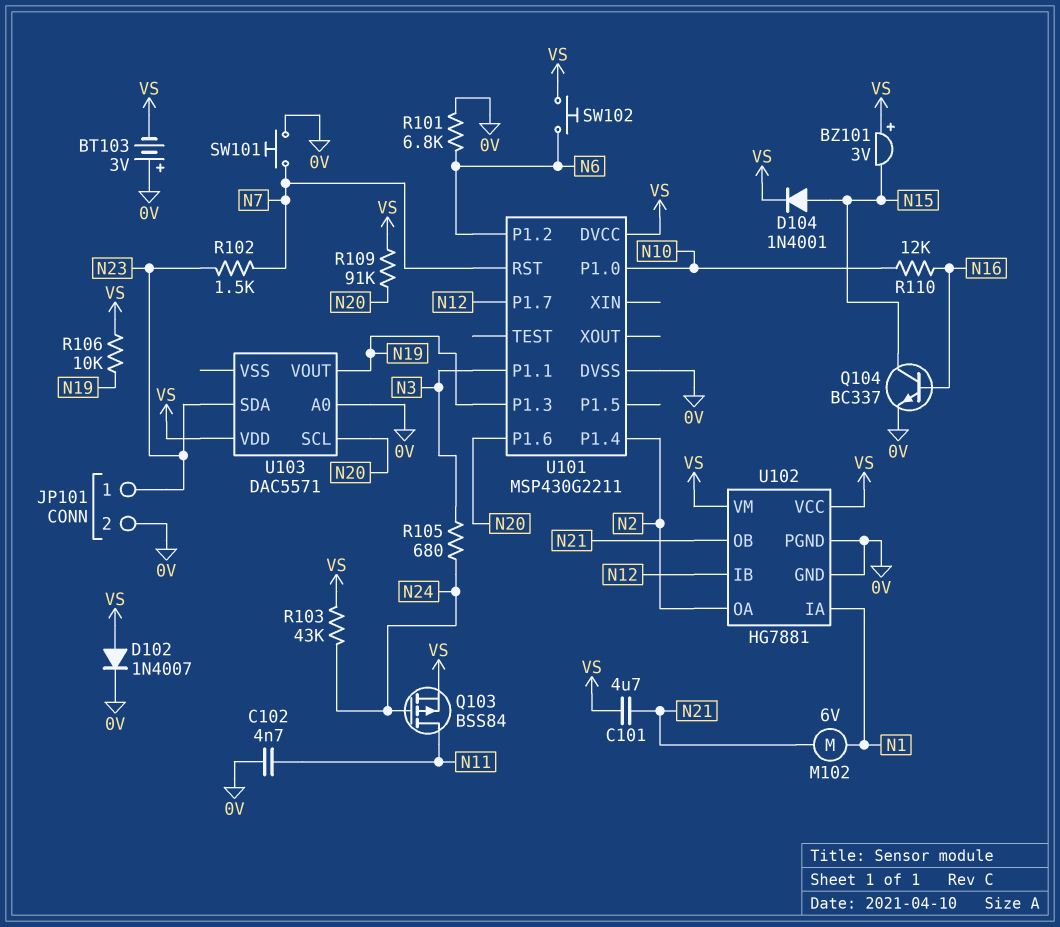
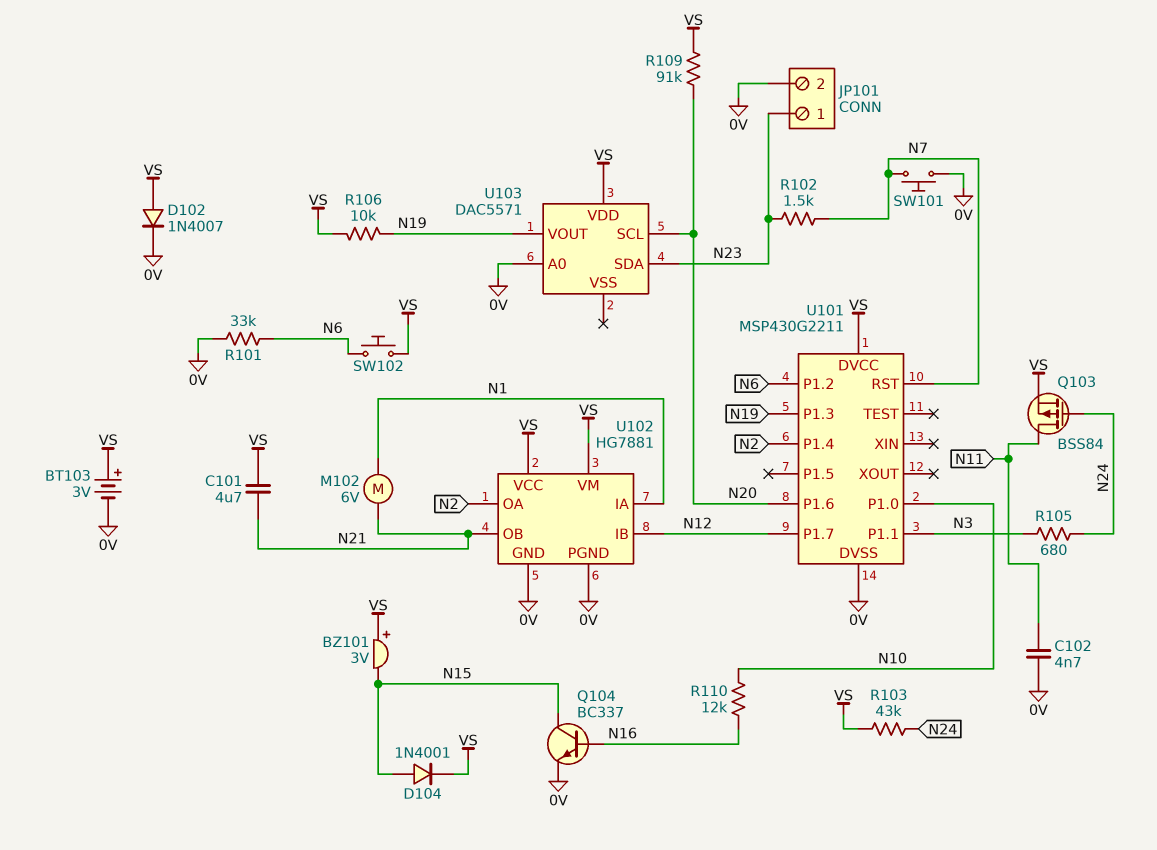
BT103: 3V (plus 0V, minus VS) -> 3V (plus VS, minus 0V)
R101: 6.8k (0V, N6) -> 33k (0V, N6)

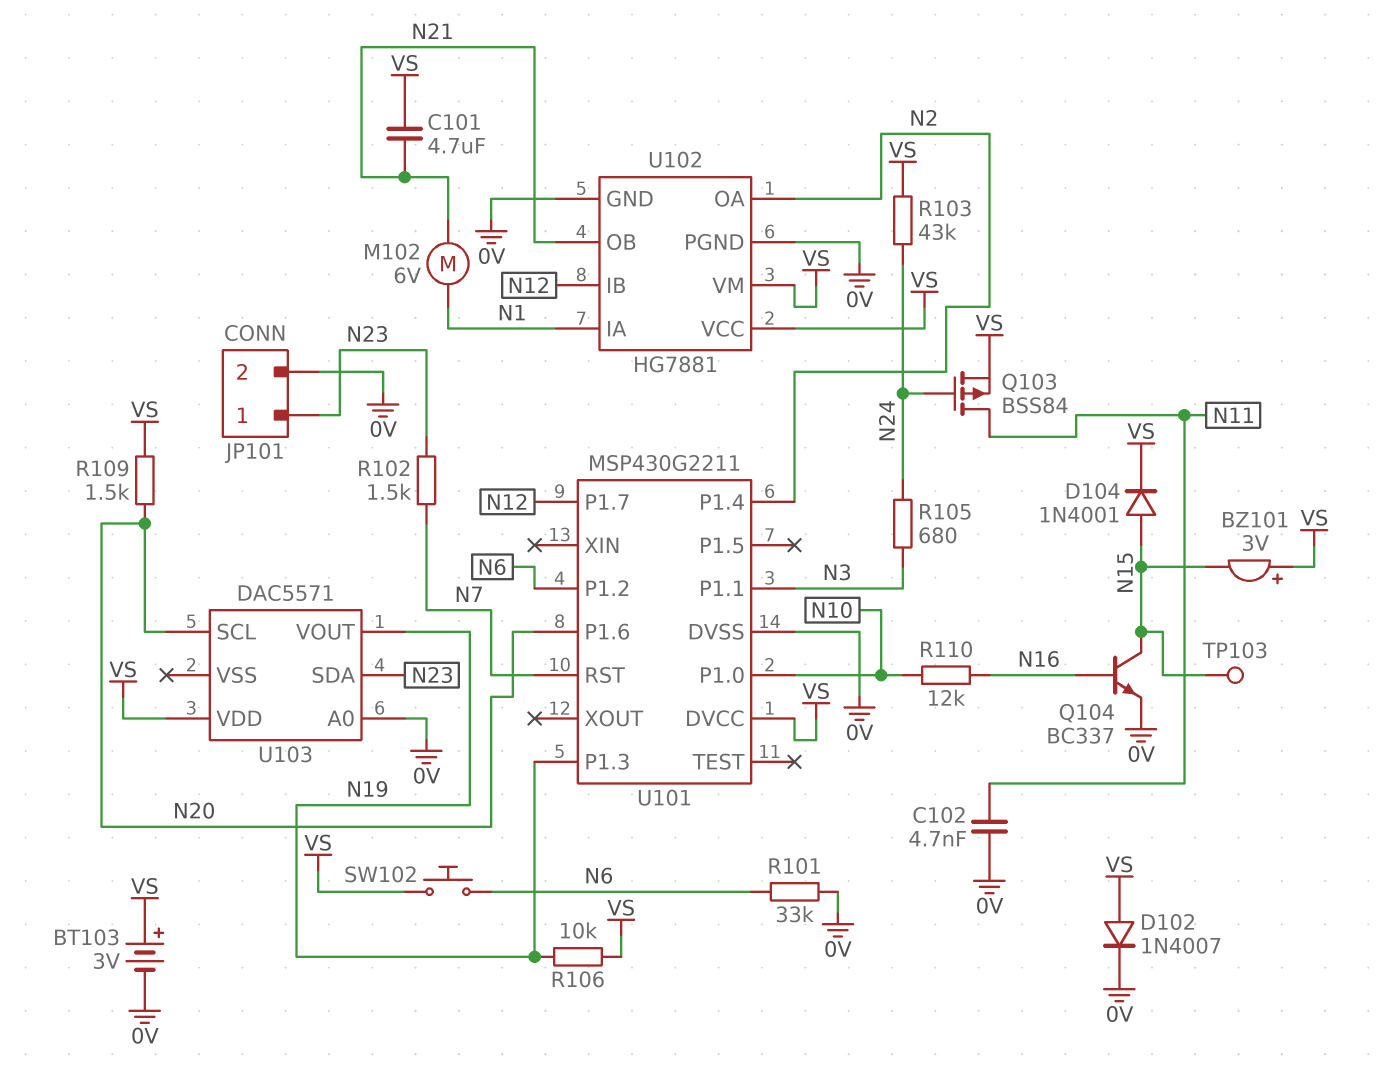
R109: 91k (N20, VS) -> 1.5k (N20, VS)
SW101: button (0V, N7) -> none
TP103: none -> test point (N15)

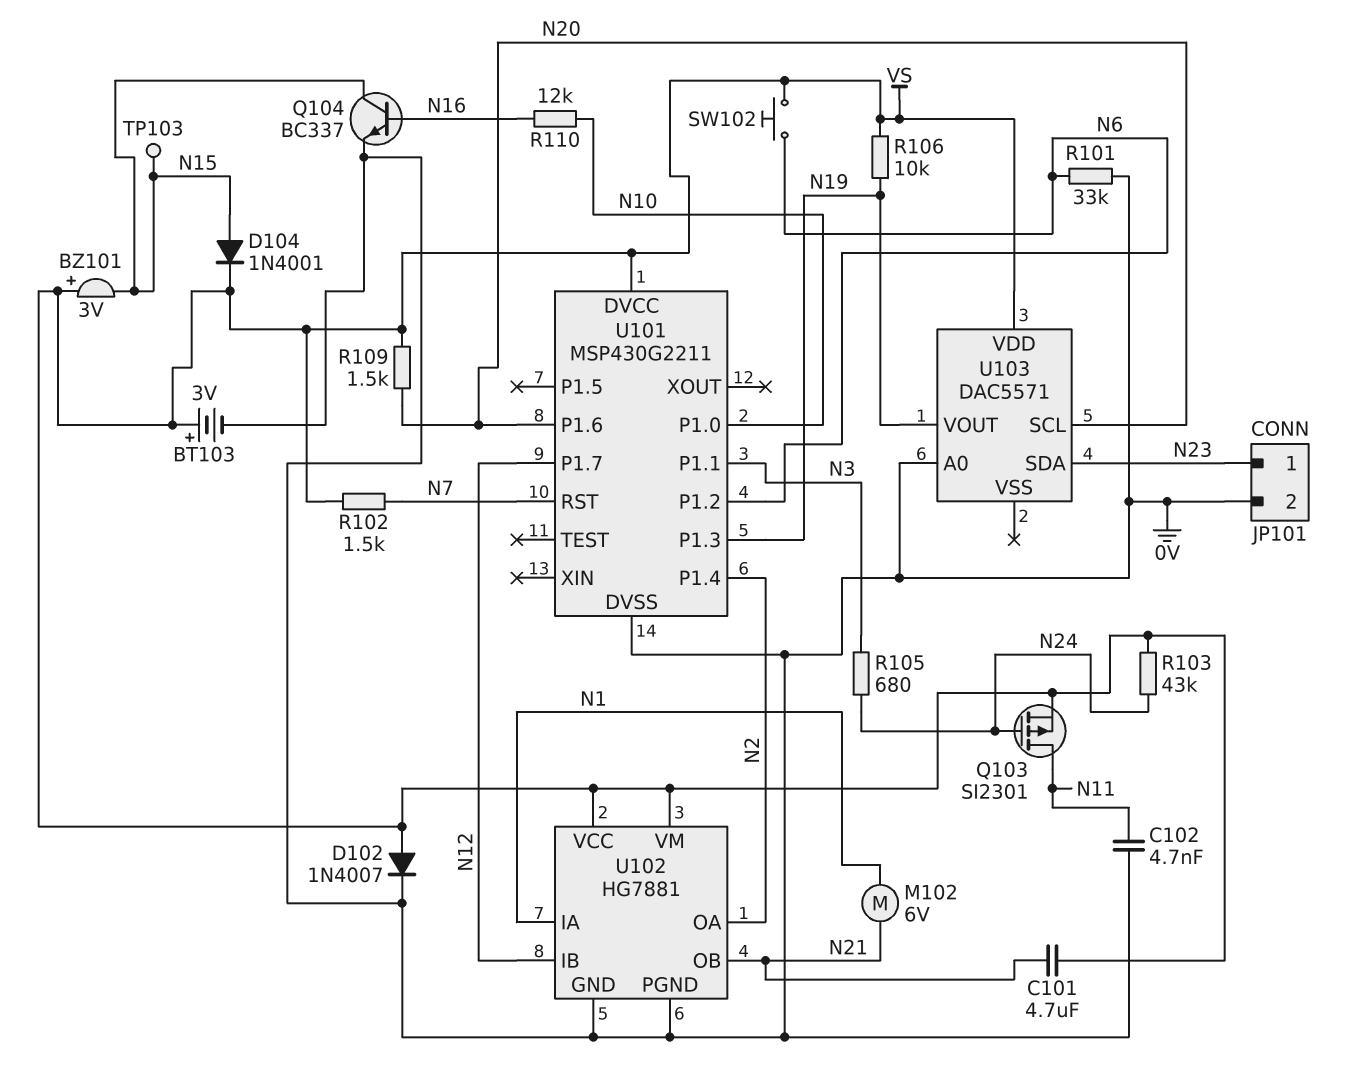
Q103: PMOS BSS84 (G N24, D N11, S VS) -> PMOS SI2301 (G N24, D N11, S VS)
R102: 1.5k (N7, N23) -> 1.5k (N7, VS)

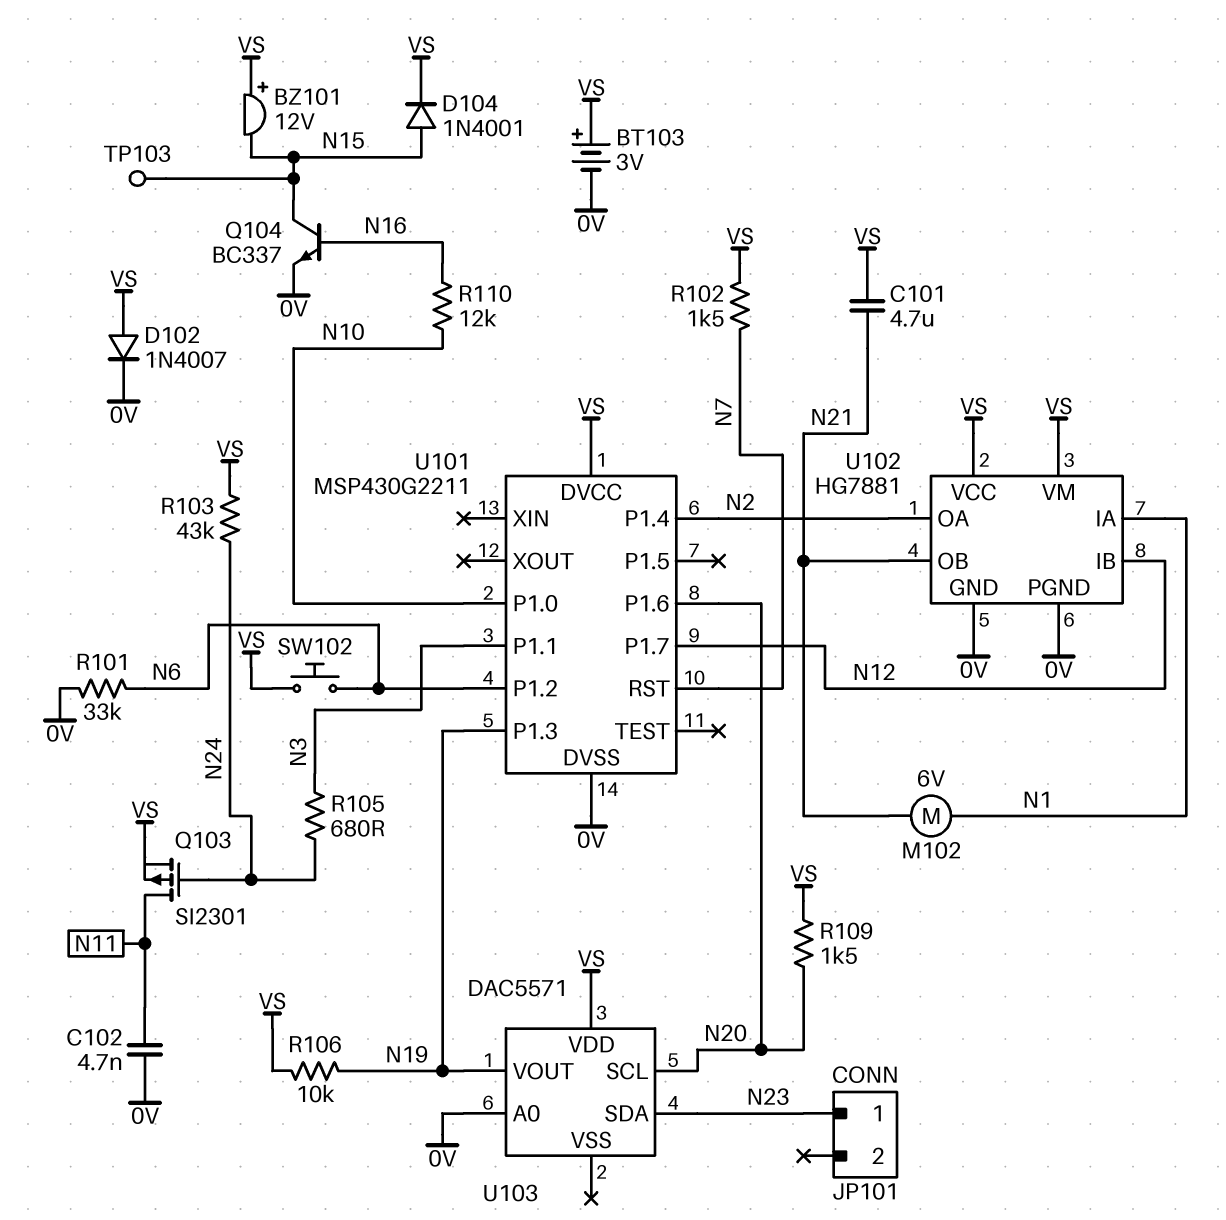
BZ101: buzzer 3V (plus VS, minus N15) -> buzzer 12V (plus VS, minus N15)
JP101 pin 2: 0V -> none

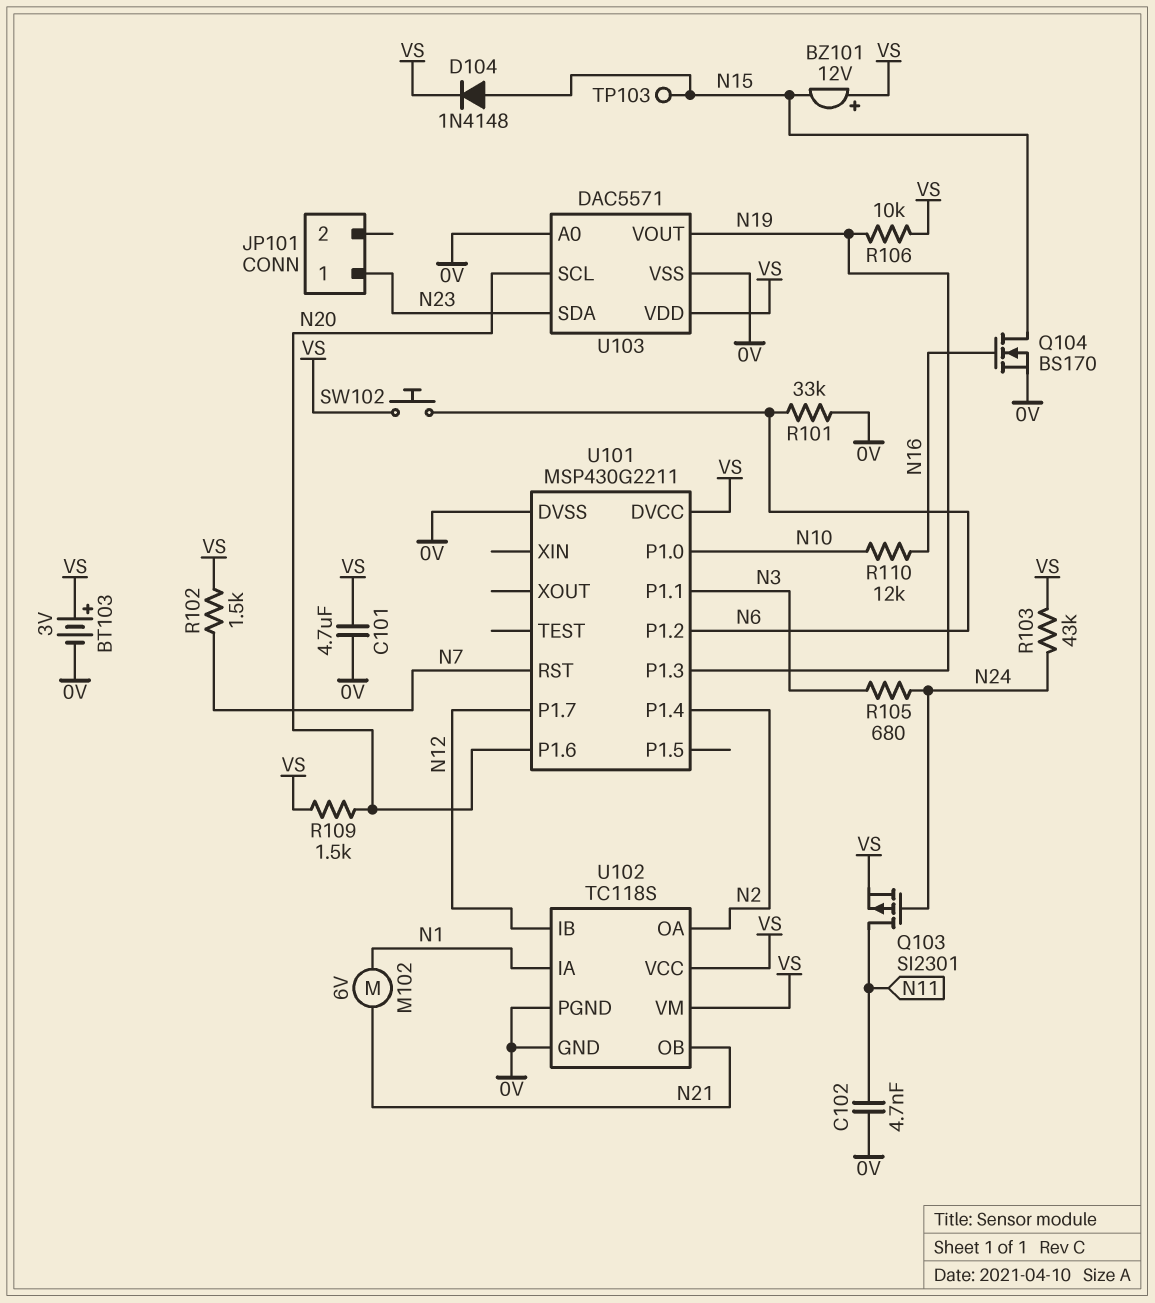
C101: 4.7uF (N21, VS) -> 4.7uF (0V, VS)
D102: diode 1N4007 (A VS, K 0V) -> none
D104: diode 1N4001 (A N15, K VS) -> diode 1N4148 (A N15, K VS)
Q104: NPN BC337 (B N16, C N15, E 0V) -> NMOS BS170 (G N16, D N15, S 0V)
U102: HG7881 -> TC118S
U103 pin VSS: none -> 0V

